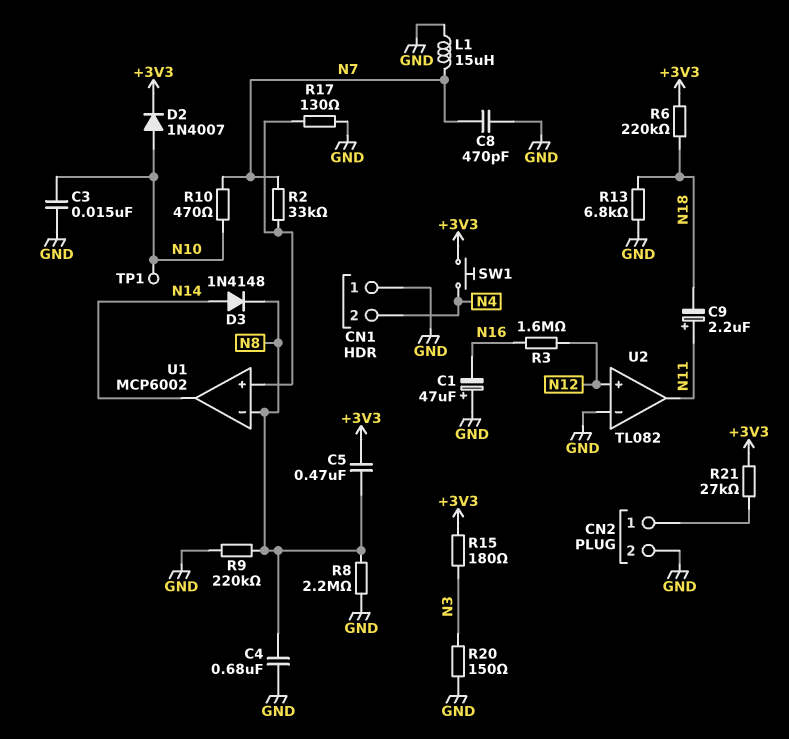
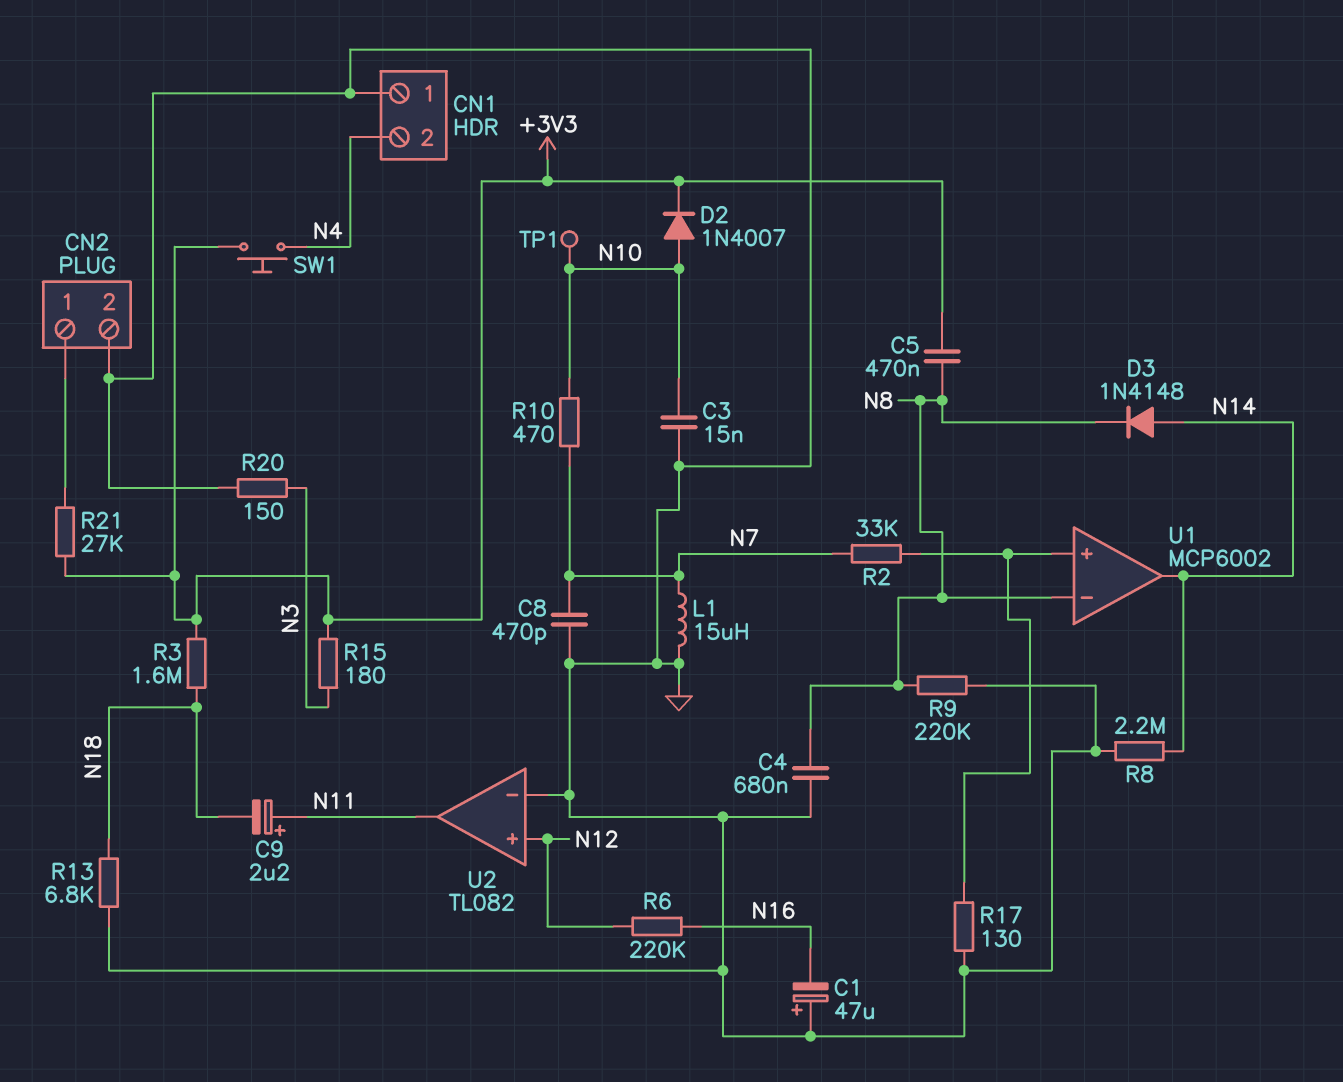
R3: 1.6M (N12, N16) -> 1.6M (+3V3, N18)
R6: 220k (+3V3, N18) -> 220k (N12, N16)
R8: 2.2M (GND, N8) -> 2.2M (GND, N14)

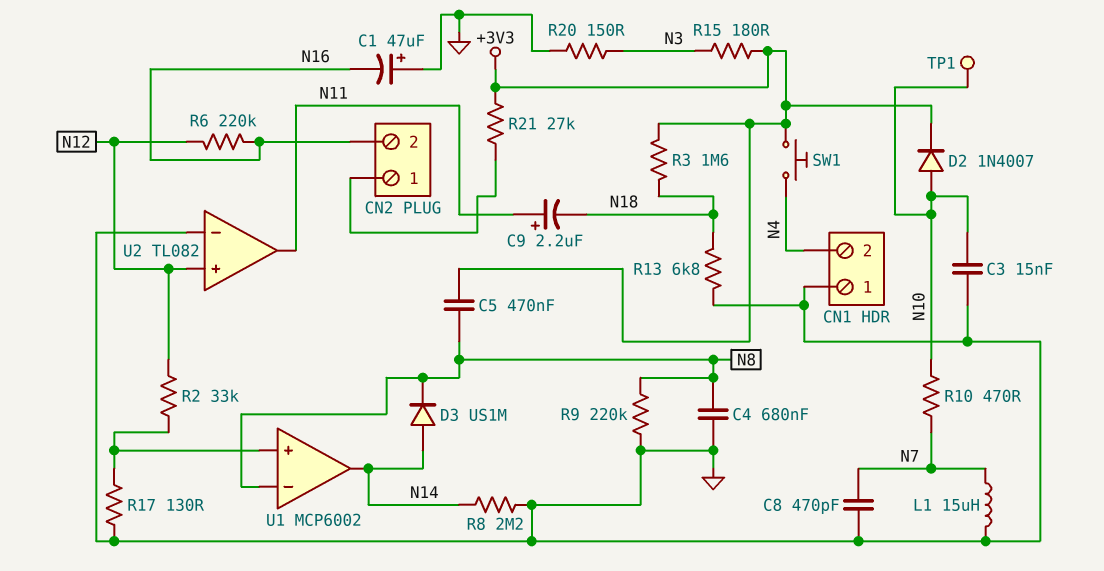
CN2 pin 2: GND -> N16
D3: diode 1N4148 (A N14, K N8) -> diode US1M (A N14, K N8)
R2: 33k (N7, U1/in+) -> 33k (N12, U1/in+)

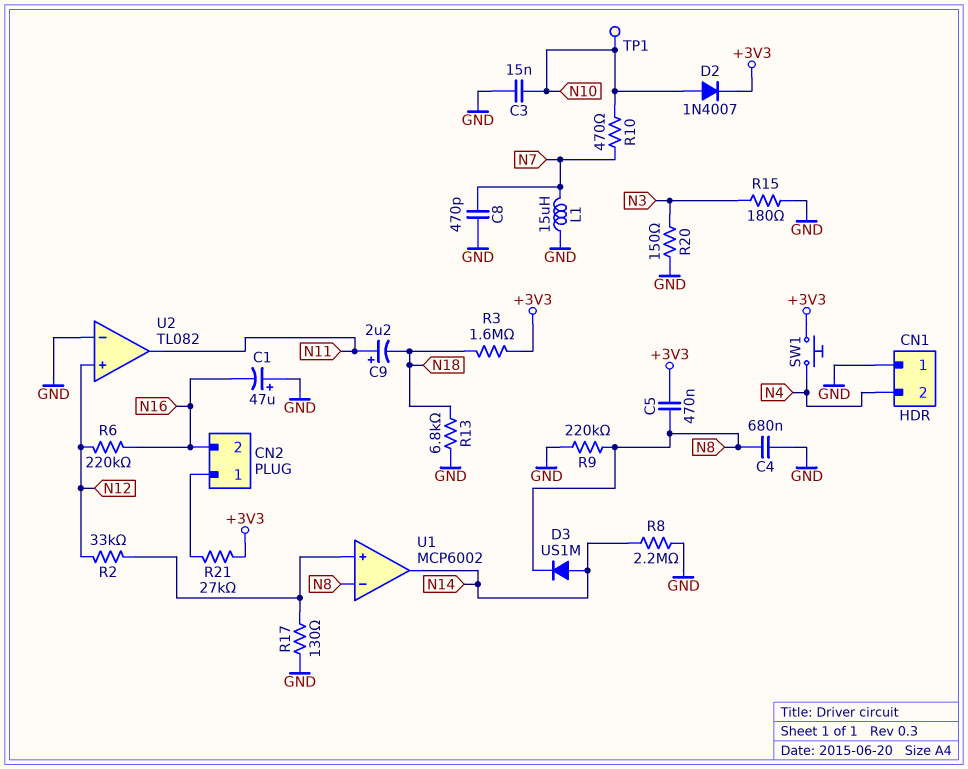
R15: 180 (+3V3, N3) -> 180 (GND, N3)

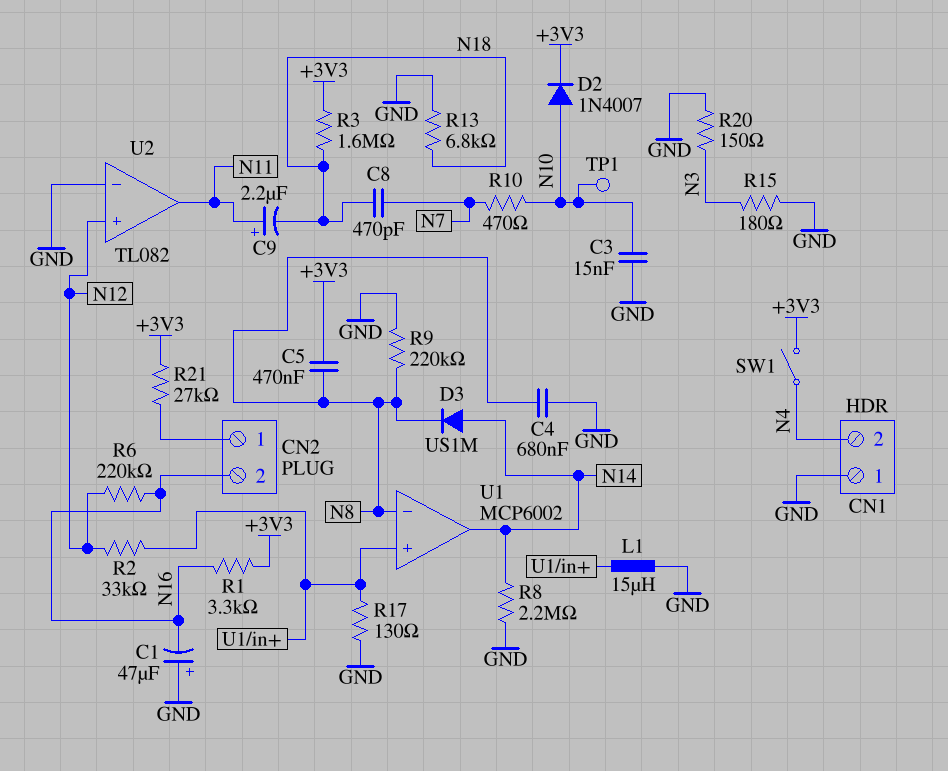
C8: 470pF (GND, N7) -> 470pF (N7, N18)
L1: 15uH (GND, N7) -> 15uH (GND, U1/in+)
R1: none -> 3.3k (+3V3, N16)
SW1: button (+3V3, N4) -> switch (+3V3, N4)

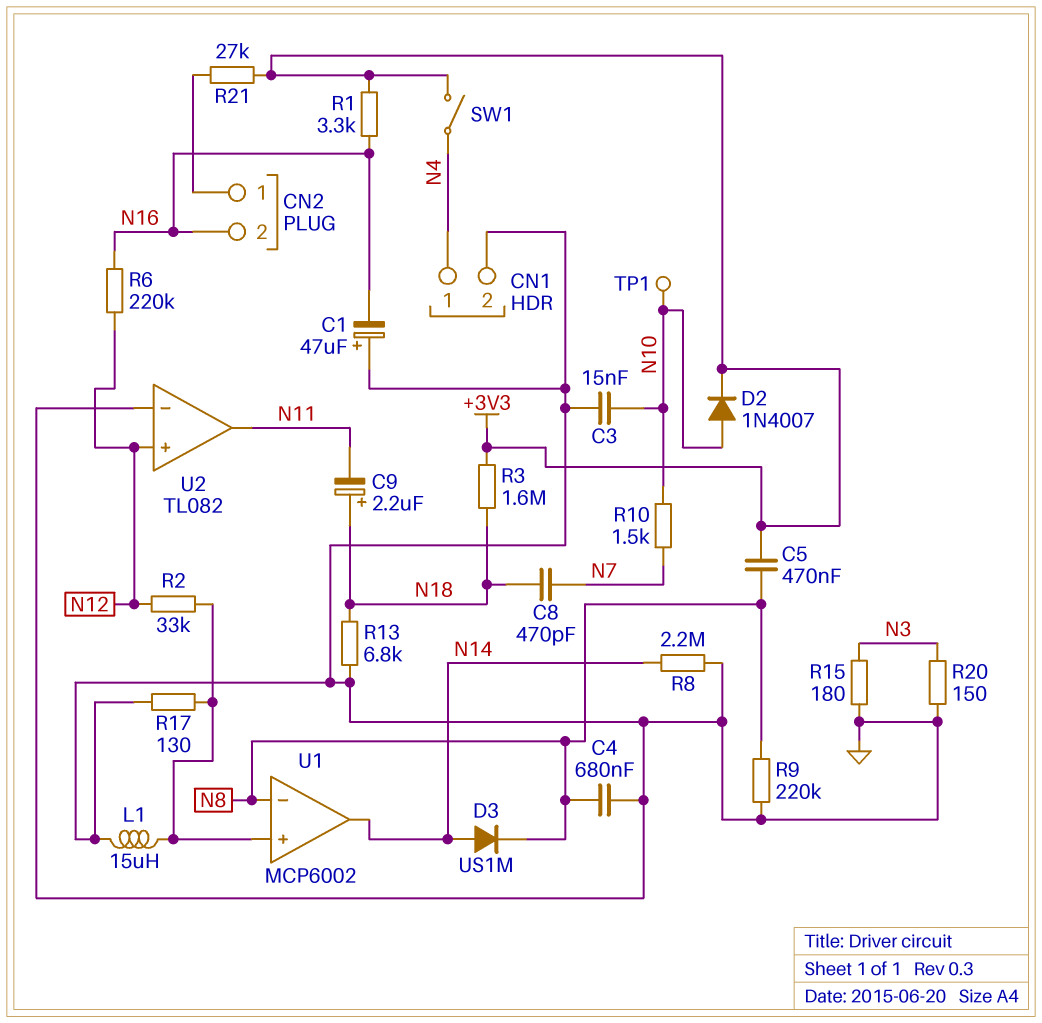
C9: 2.2uF (plus N11, minus N18) -> 2.2uF (plus N18, minus N11)
CN1 pin 1: GND -> N4
CN1 pin 2: N4 -> GND
R10: 470 (N7, N10) -> 1.5k (N7, N10)

